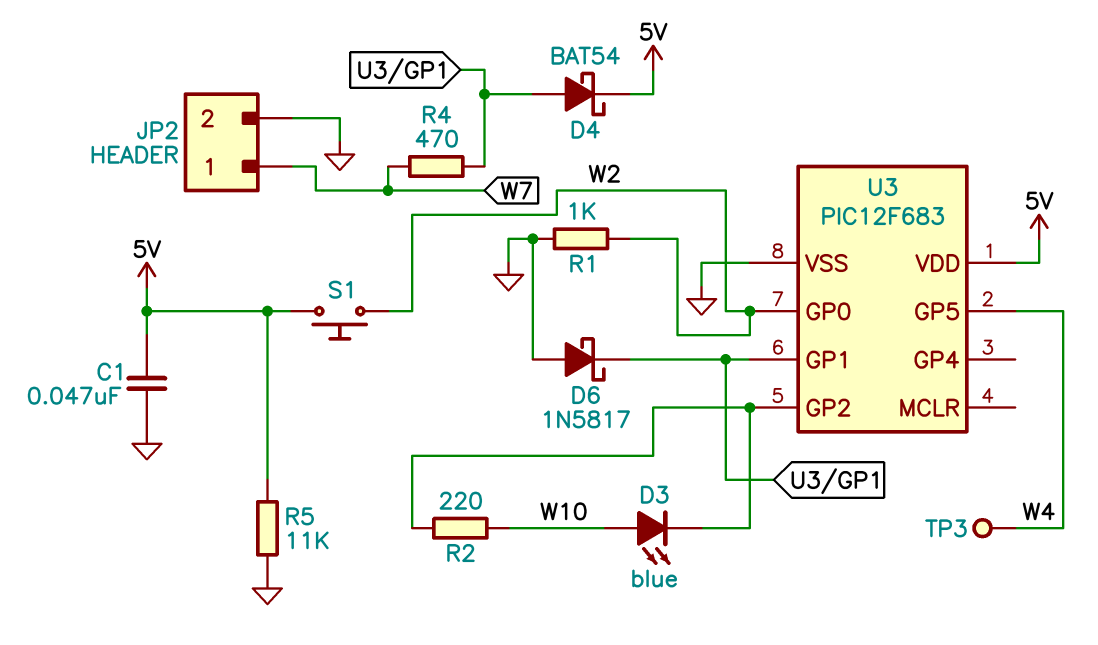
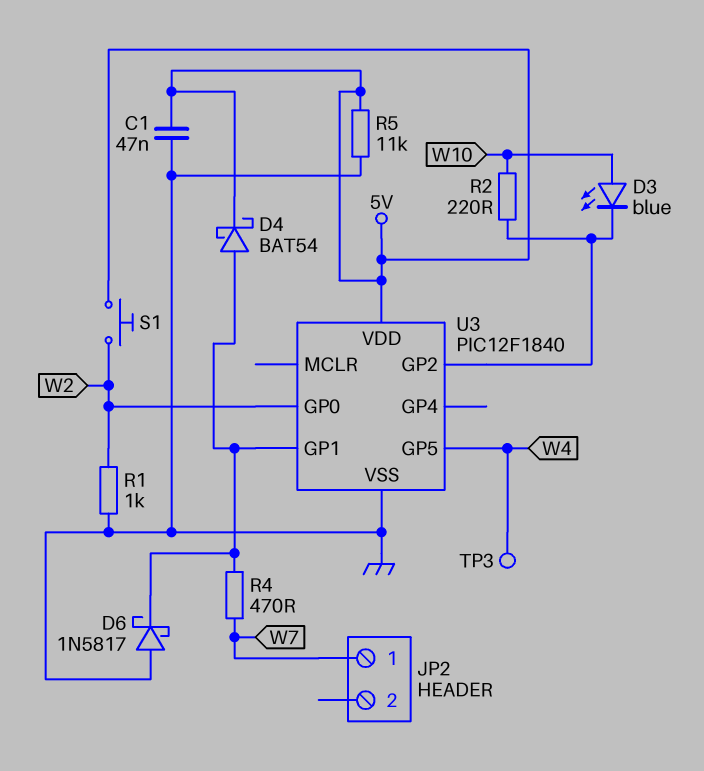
JP2 pin 2: GND -> none
U3: PIC12F683 -> PIC12F1840

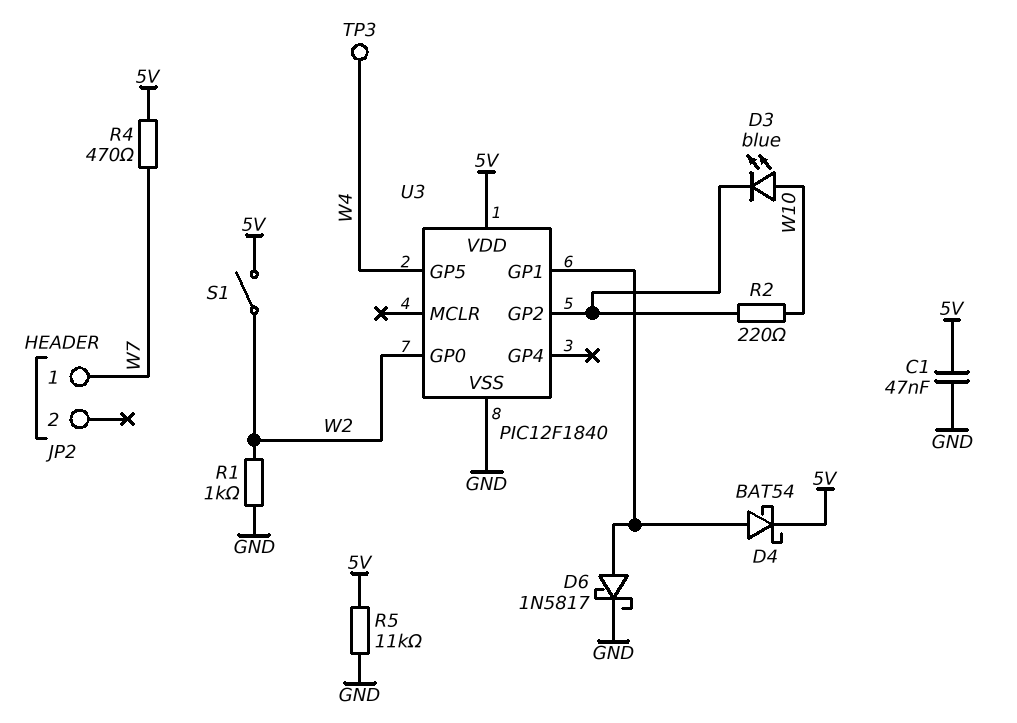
D6: schottky 1N5817 (A GND, K U3/GP1) -> schottky 1N5817 (A U3/GP1, K GND)
R4: 470 (U3/GP1, W7) -> 470 (5V, W7)
S1: button (5V, W2) -> switch (5V, W2)

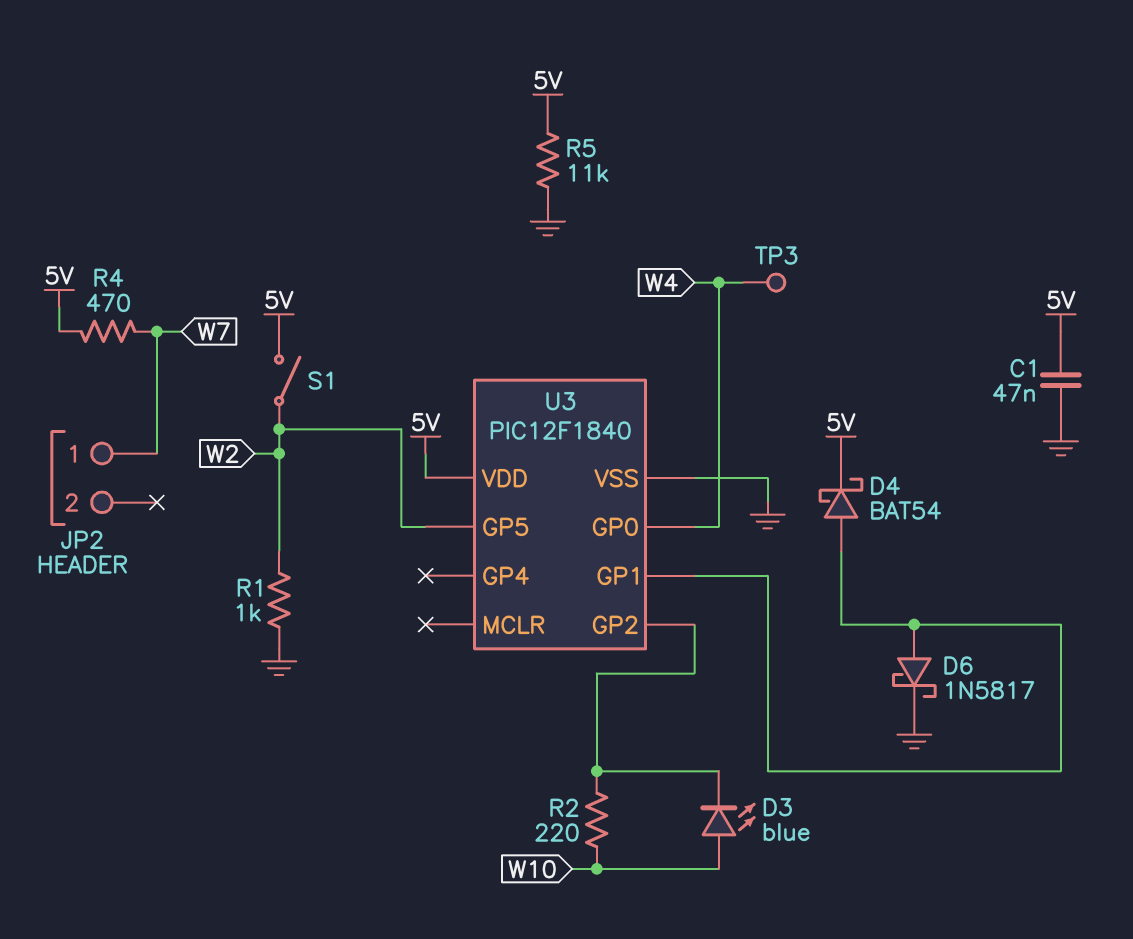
U3 pin GP0: W2 -> W4
U3 pin GP5: W4 -> W2

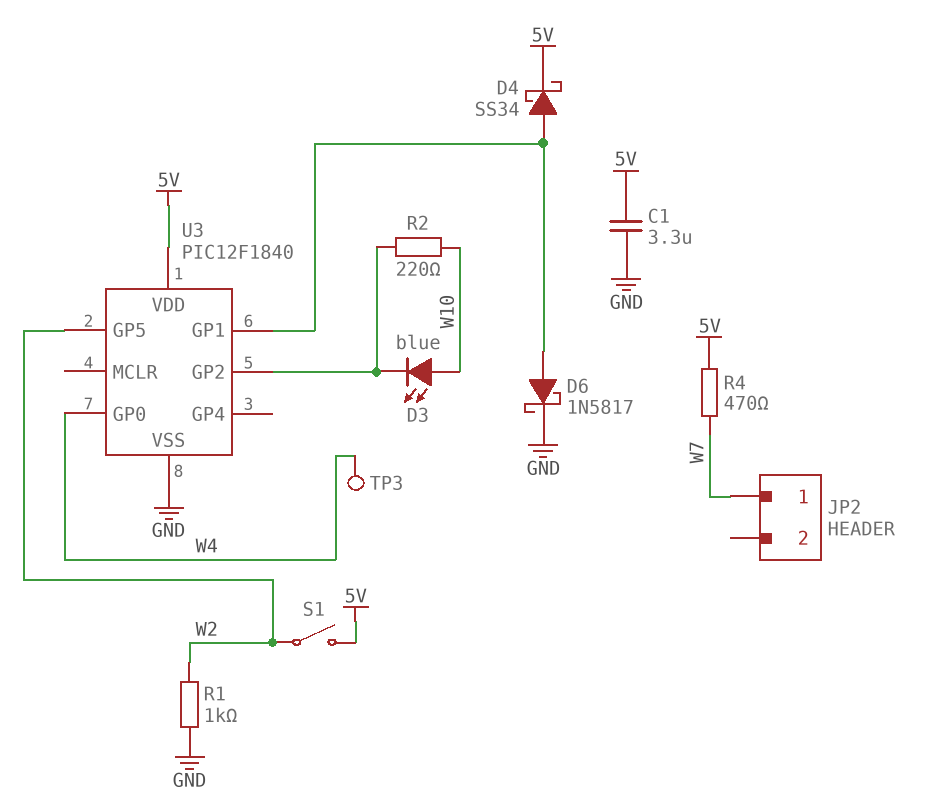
C1: 47nF (5V, GND) -> 3.3uF (5V, GND)
D4: schottky BAT54 (A U3/GP1, K 5V) -> schottky SS34 (A U3/GP1, K 5V)
R5: 11k (5V, GND) -> none

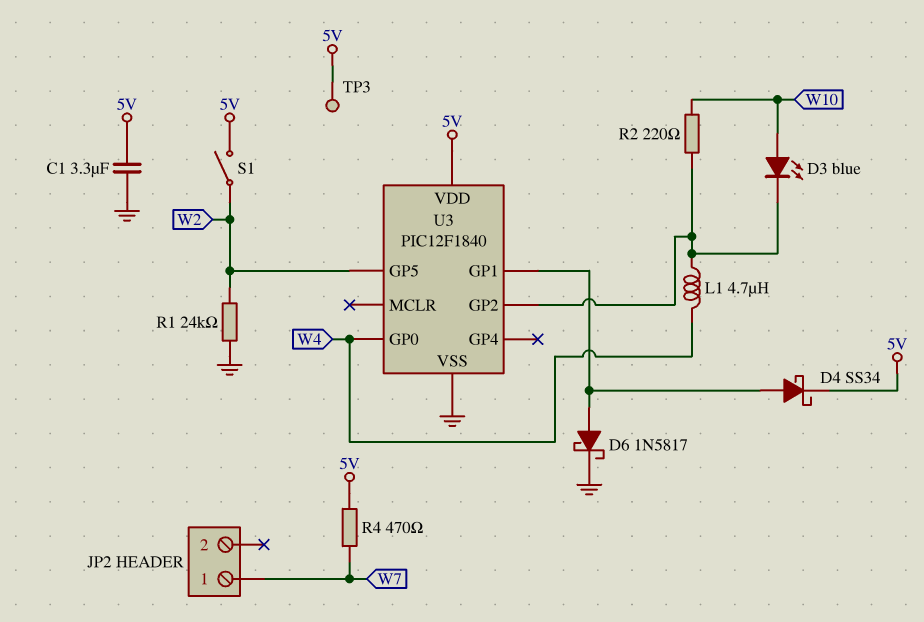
L1: none -> 4.7uH (U3/GP2, W4)
R1: 1k (GND, W2) -> 24k (GND, W2)
TP3: test point (W4) -> test point (5V)

